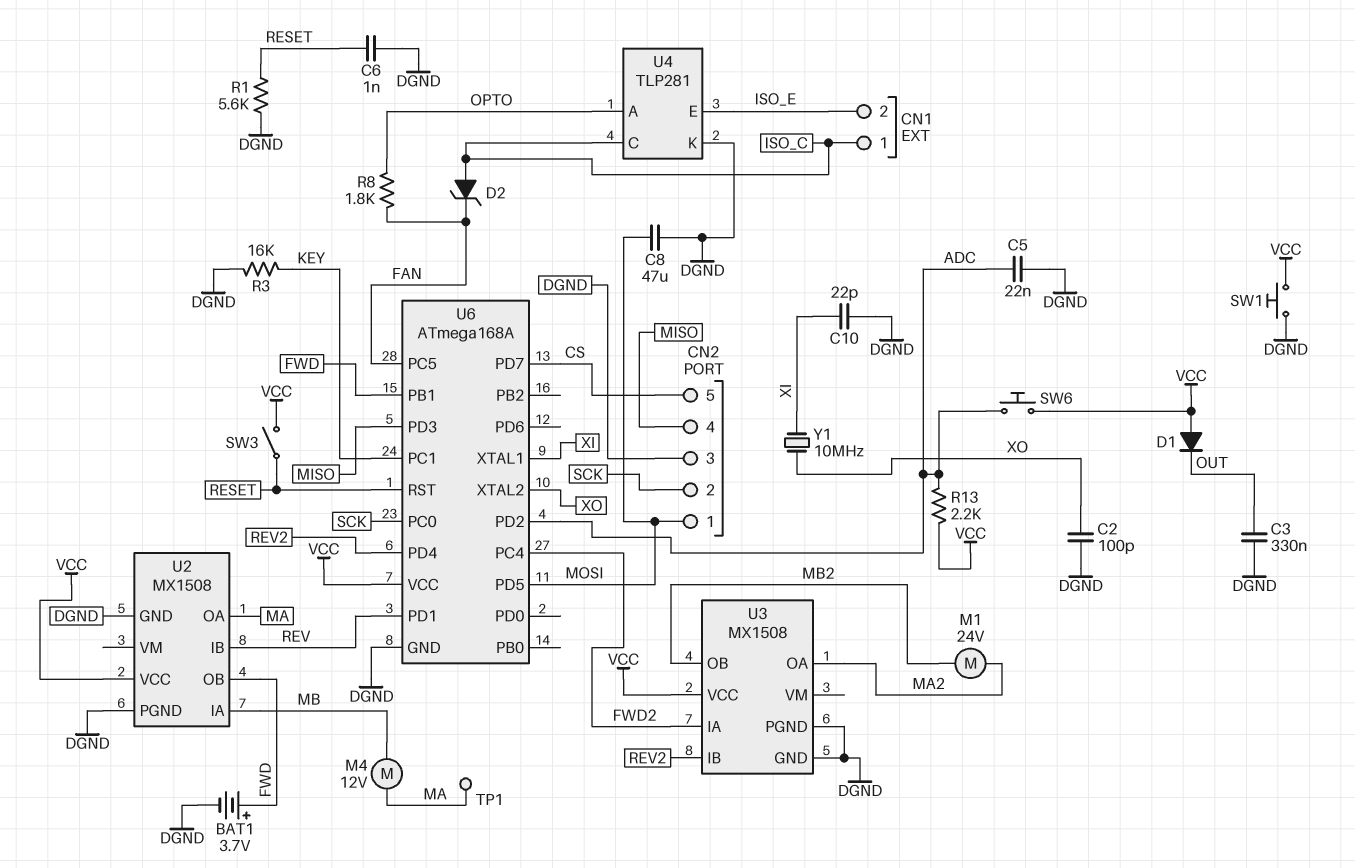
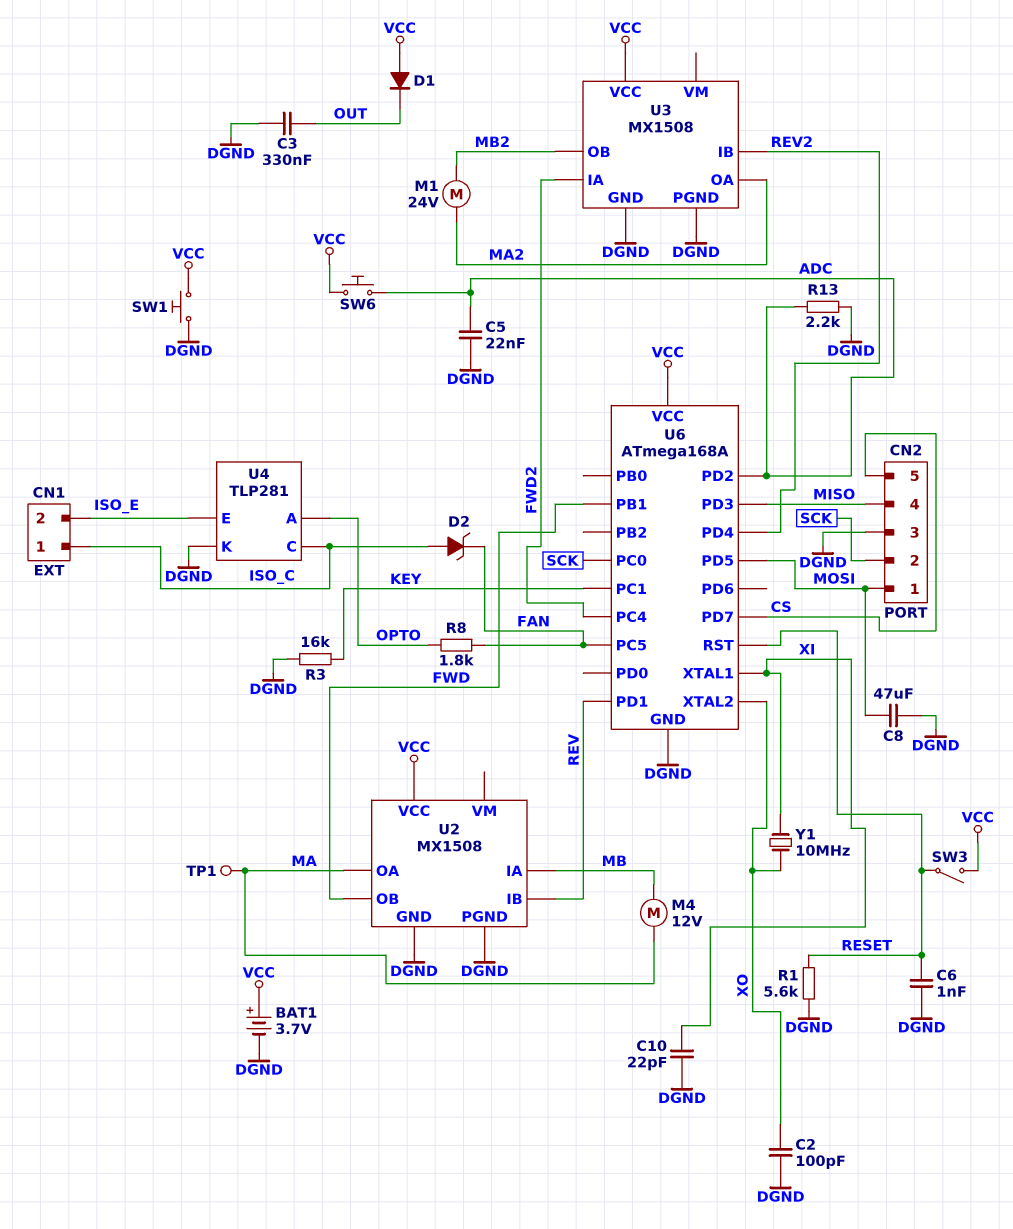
BAT1: 3.7V (plus FWD, minus DGND) -> 3.7V (plus VCC, minus DGND)
R13: 2.2k (ADC, VCC) -> 2.2k (ADC, DGND)

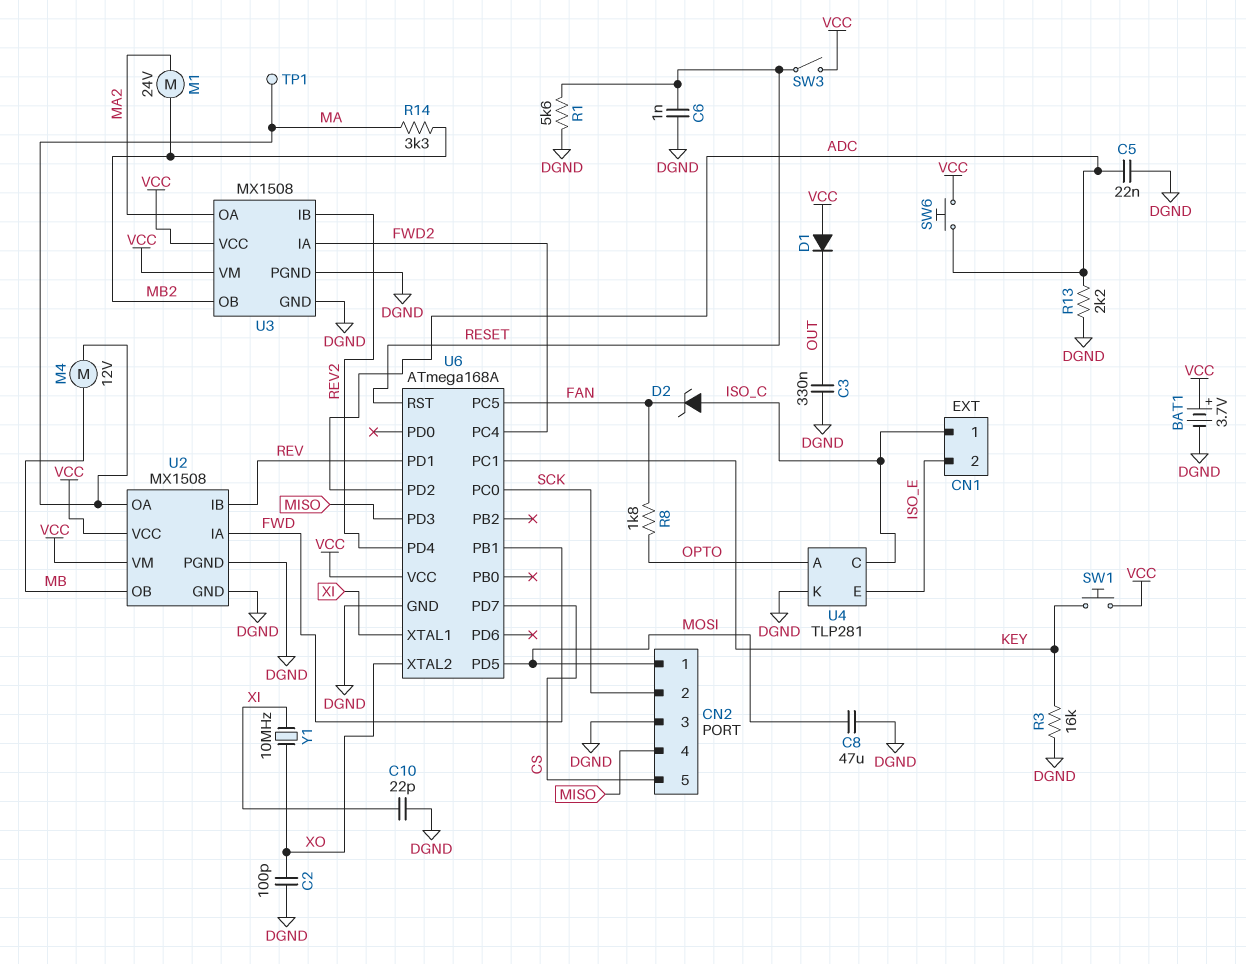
R14: none -> 3.3k (MA, MB2)
SW1: button (DGND, VCC) -> button (KEY, VCC)
U2 pin IA: MB -> FWD
U2 pin OB: FWD -> MB
U2 pin VM: none -> VCC
U3 pin VM: none -> VCC

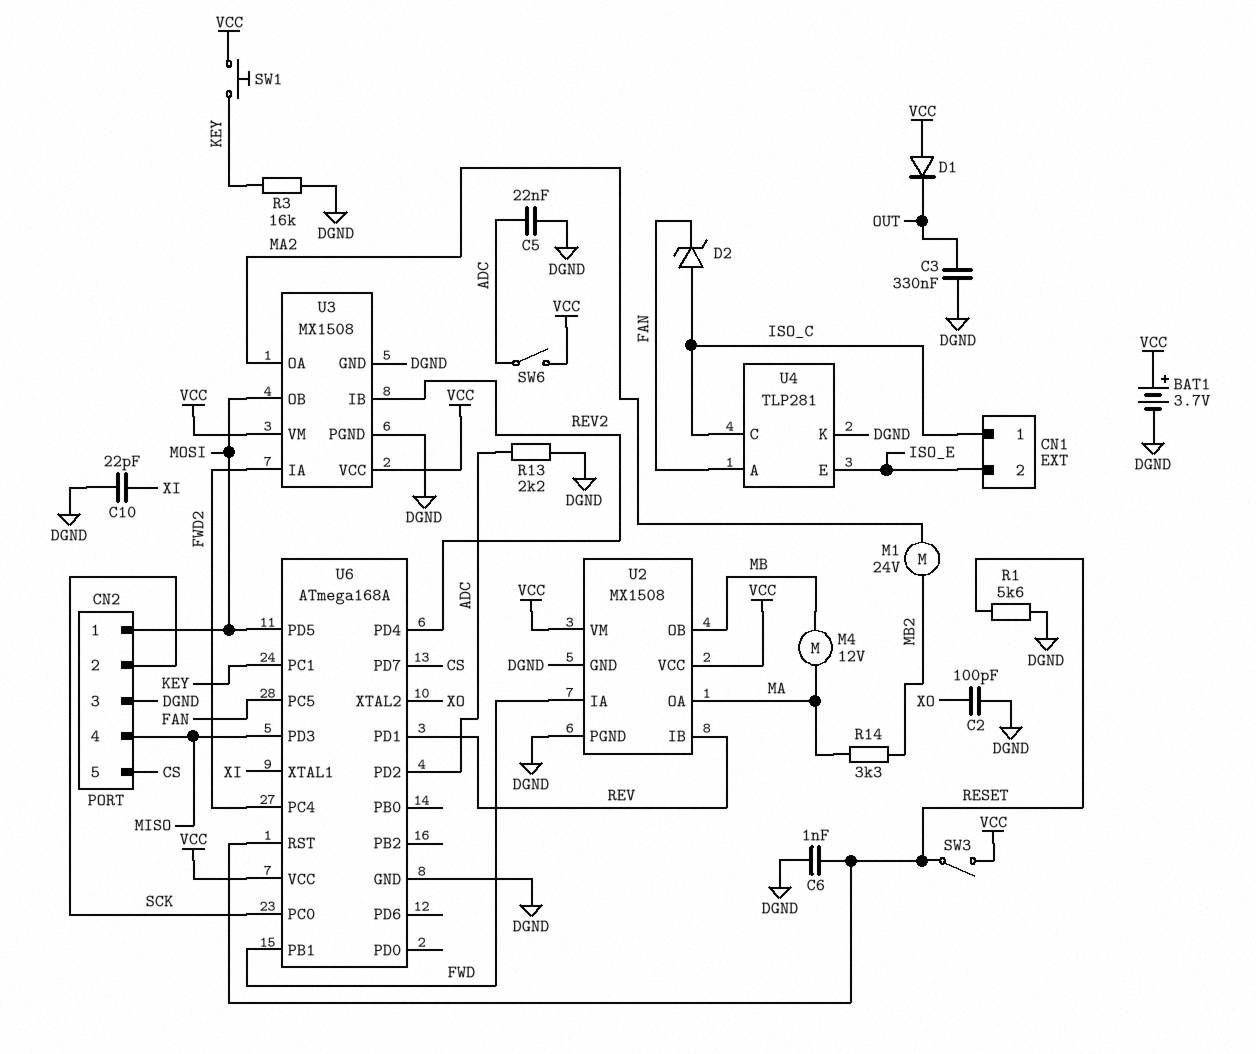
C8: 47uF (DGND, MOSI) -> none
R8: 1.8k (FAN, OPTO) -> none
SW6: button (ADC, VCC) -> switch (ADC, VCC)
TP1: test point (MA) -> none
U3 pin OB: MB2 -> MOSI
U4 pin A: OPTO -> FAN
Y1: 10MHz (XI, XO) -> none

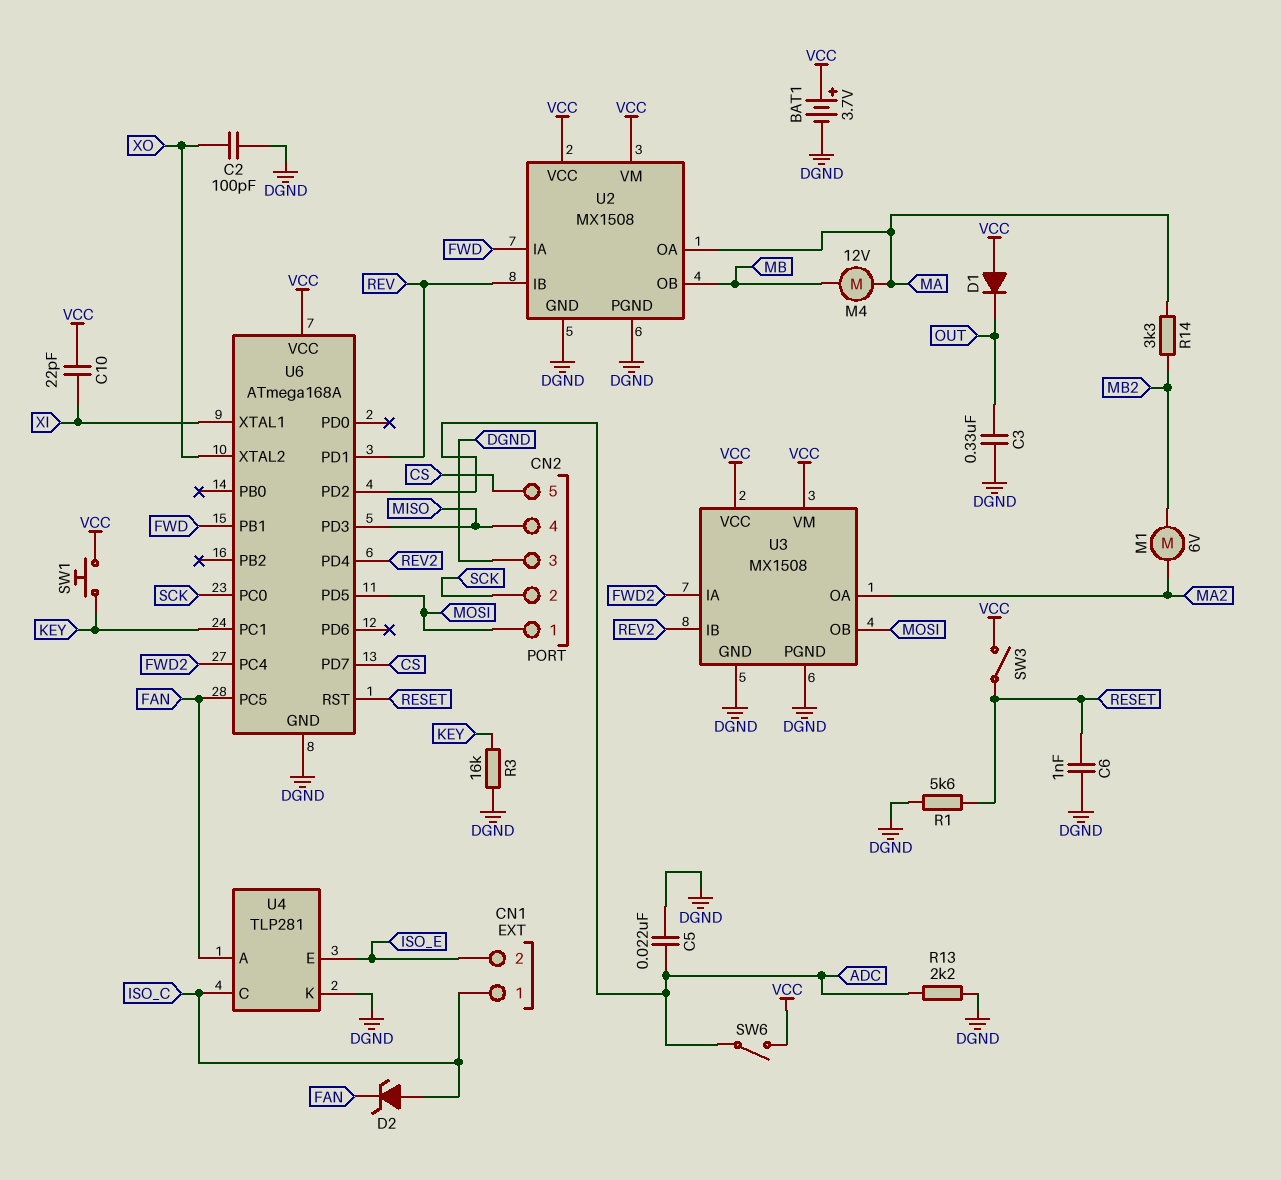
C10: 22pF (DGND, XI) -> 22pF (VCC, XI)
M1: motor 24V (MA2, MB2) -> motor 6V (MA2, MB2)

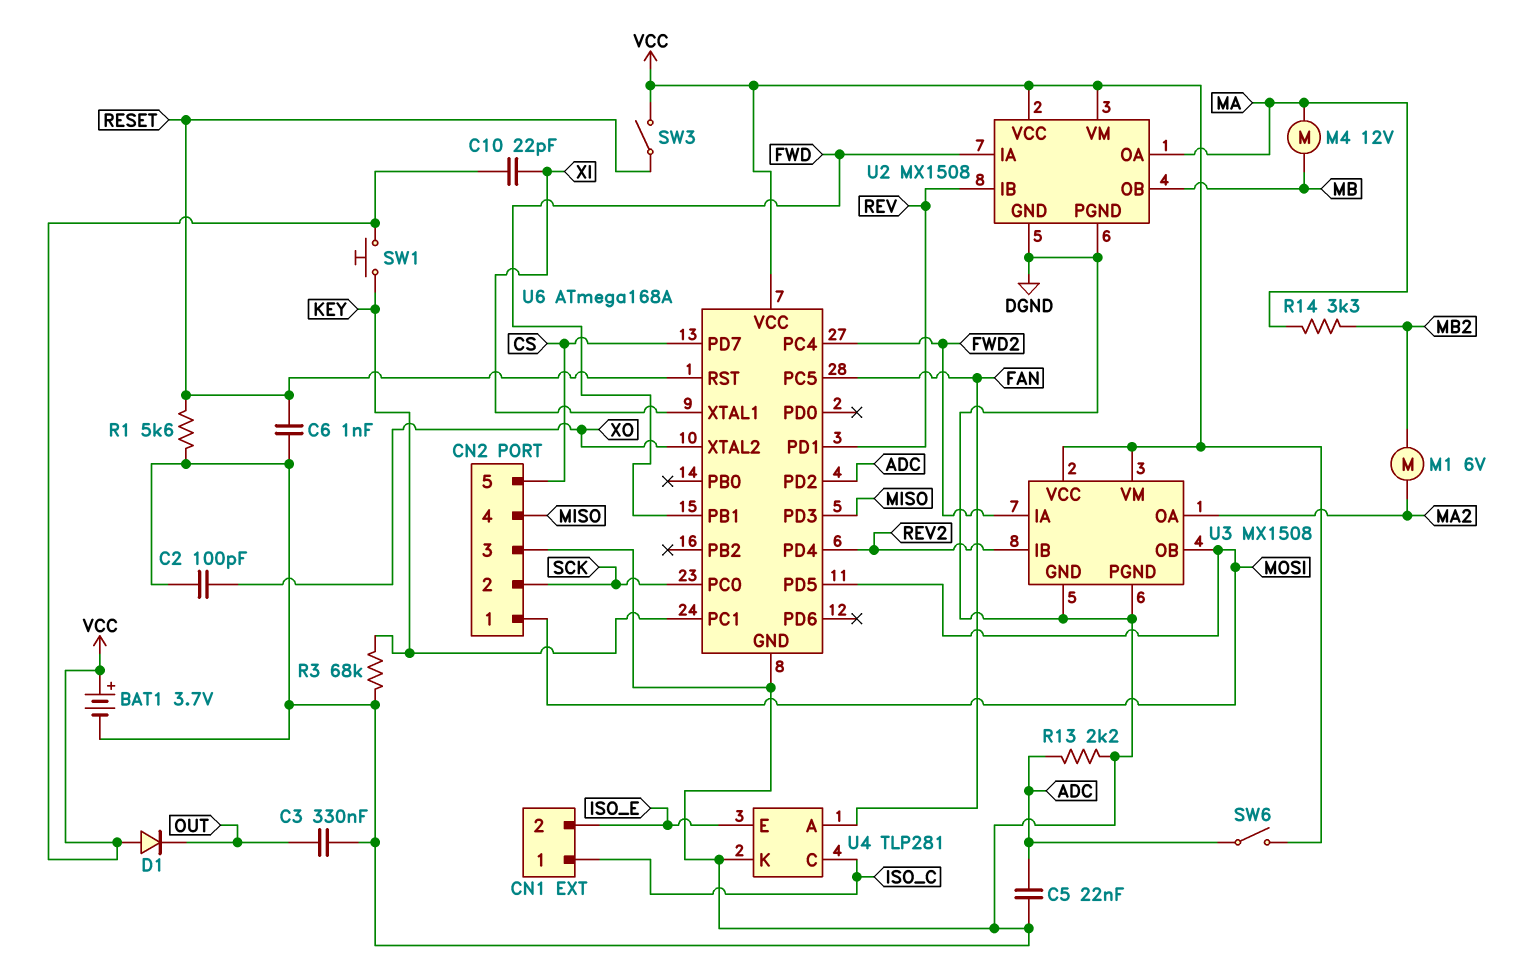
D2: zener (A ISO_C, K FAN) -> none
R3: 16k (DGND, KEY) -> 68k (DGND, KEY)

